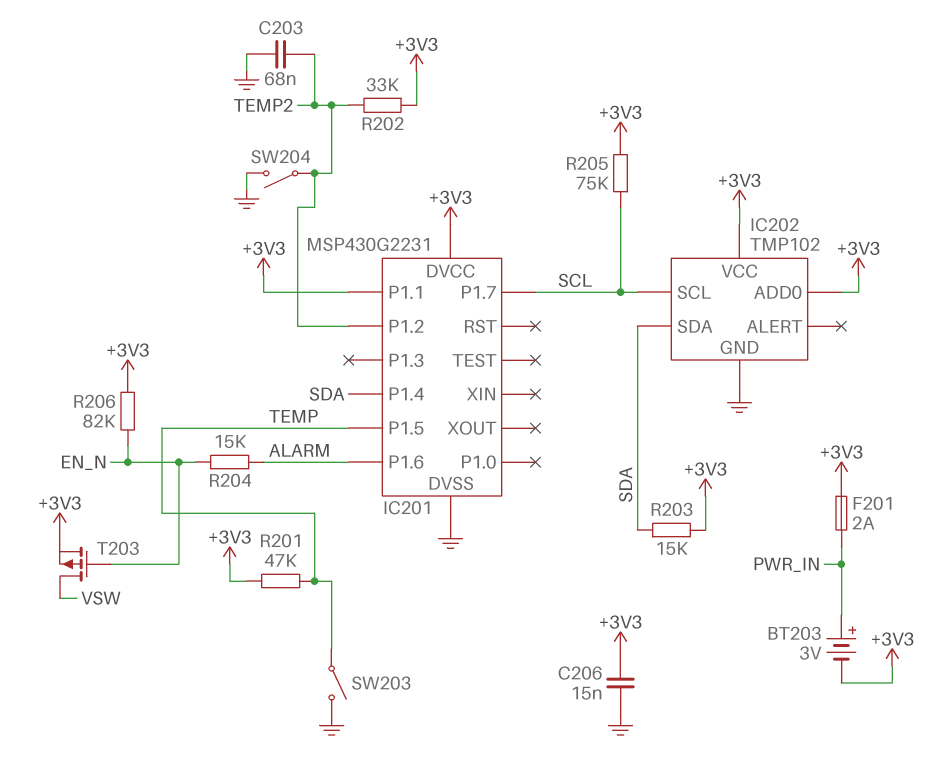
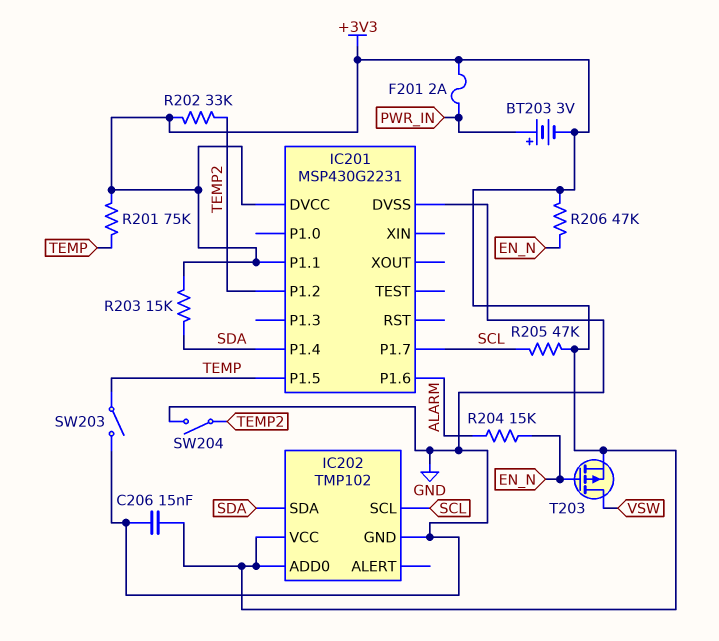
C203: 68nF (GND, TEMP2) -> none
R201: 47k (+3V3, TEMP) -> 75k (+3V3, TEMP)
R205: 75k (+3V3, SCL) -> 47k (+3V3, SCL)
R206: 82k (+3V3, EN_N) -> 47k (+3V3, EN_N)

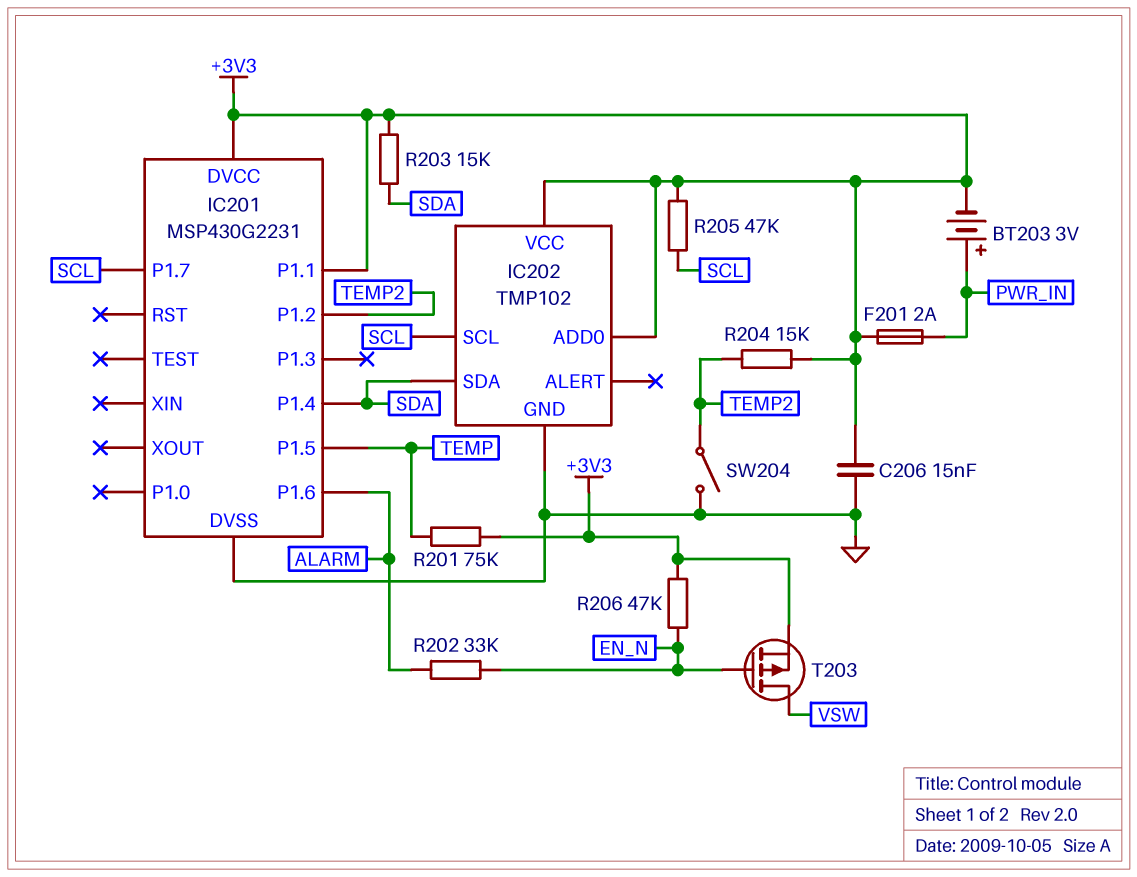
R202: 33k (+3V3, TEMP2) -> 33k (ALARM, EN_N)
R204: 15k (ALARM, EN_N) -> 15k (+3V3, TEMP2)
SW203: switch (GND, TEMP) -> none

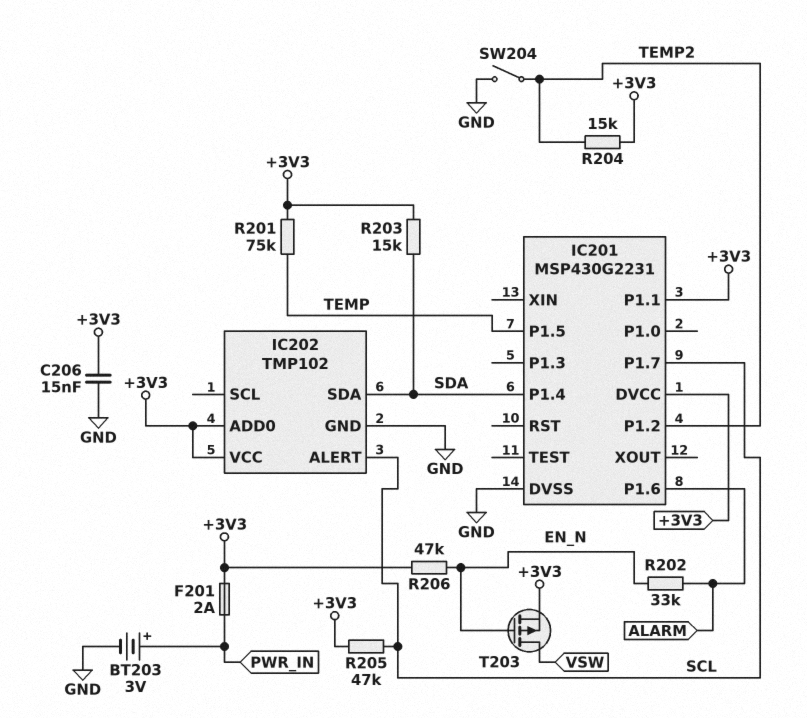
BT203: 3V (plus PWR_IN, minus +3V3) -> 3V (plus PWR_IN, minus GND)
IC202 pin ALERT: none -> SCL
IC202 pin SCL: SCL -> none

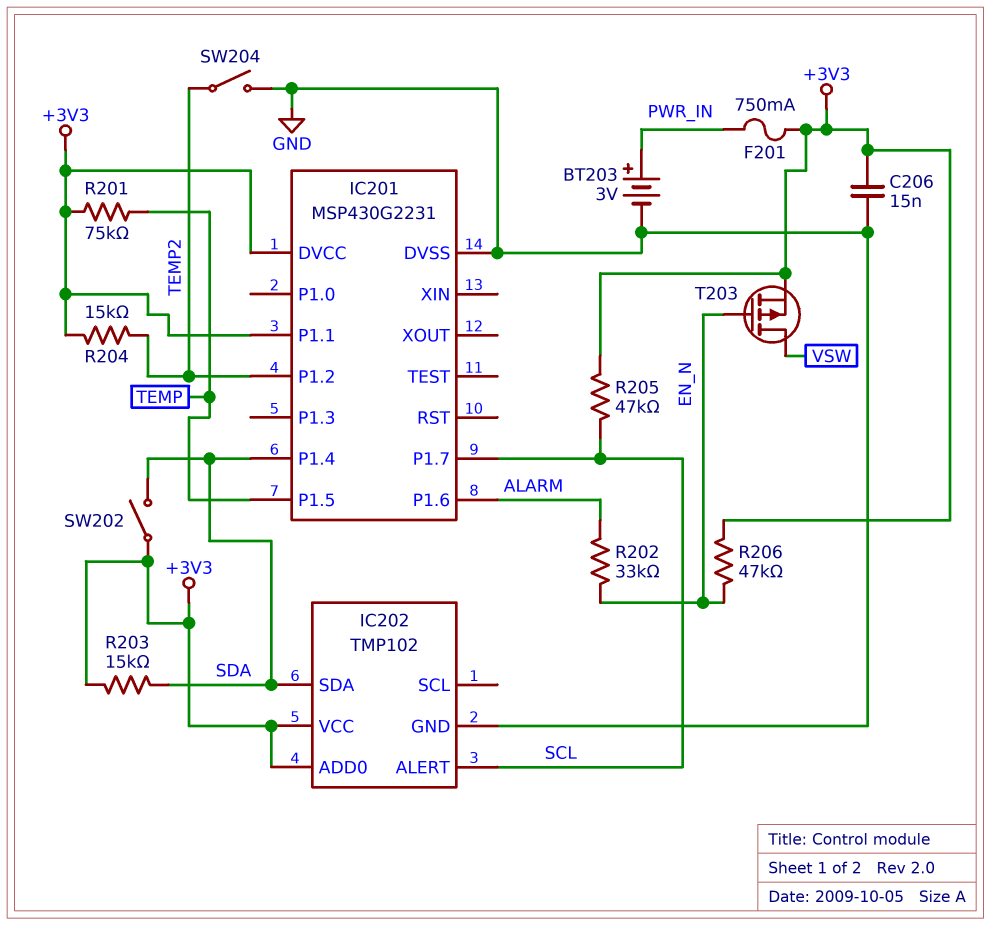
F201: 2A (+3V3, PWR_IN) -> 750mA (+3V3, PWR_IN)
SW202: none -> switch (+3V3, SDA)

